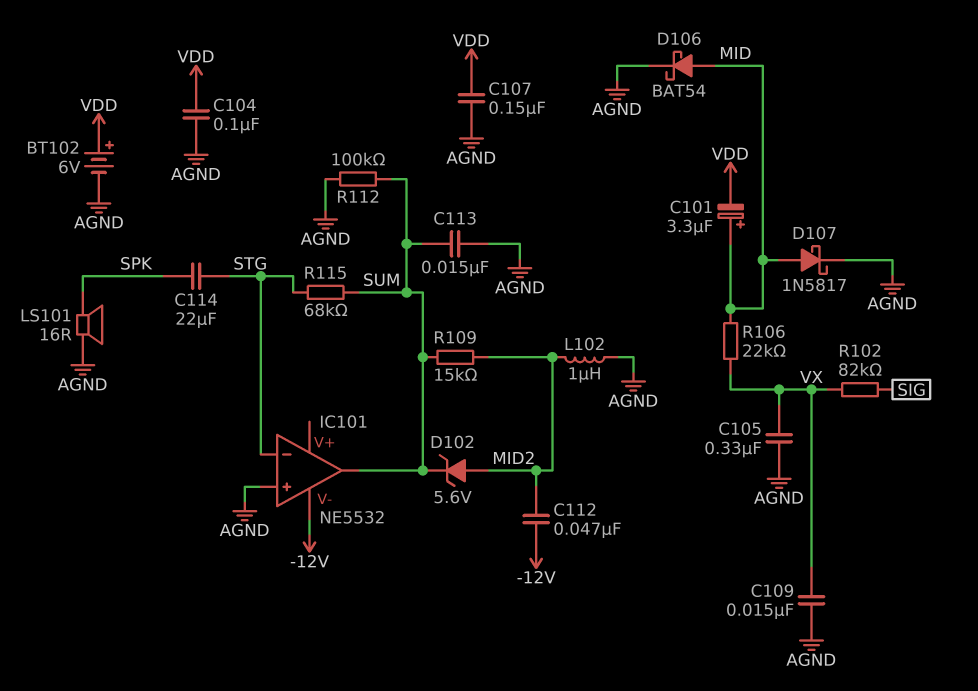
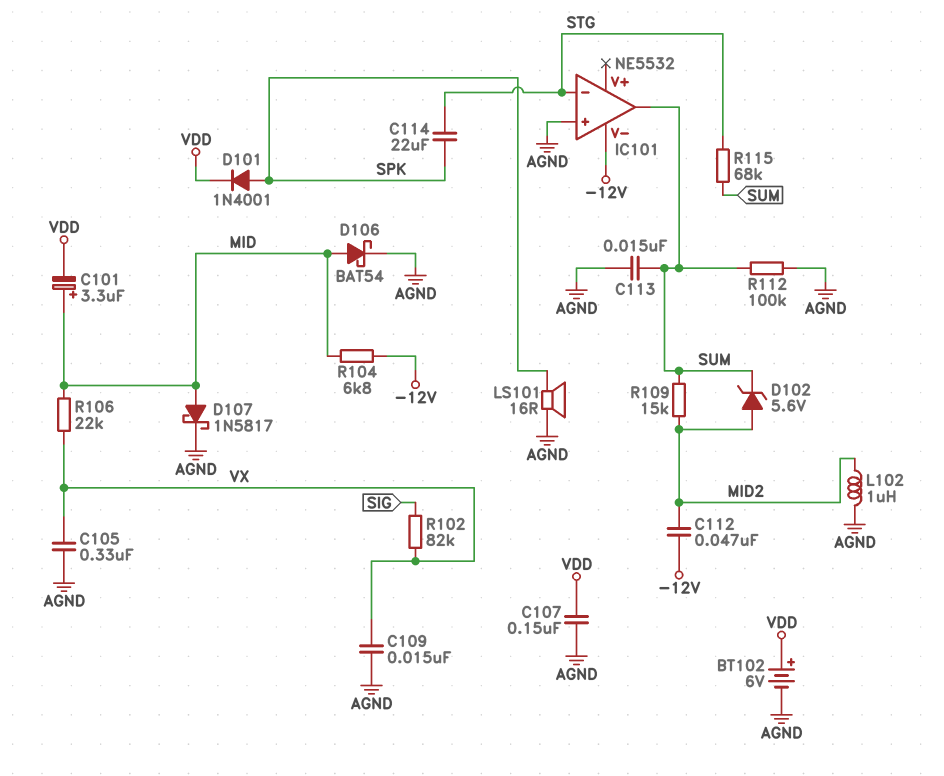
C104: 100nF (AGND, VDD) -> none
D101: none -> diode 1N4001 (A SPK, K VDD)
R104: none -> 6.8k (-12V, MID)

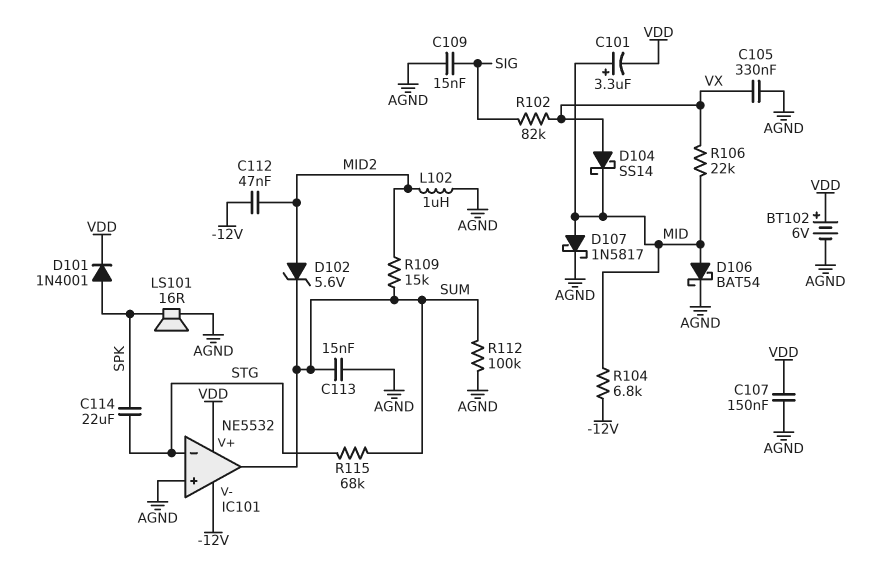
C109: 15nF (AGND, VX) -> 15nF (AGND, SIG)
D104: none -> schottky SS14 (A VX, K MID)
IC101 pin V+: none -> VDD

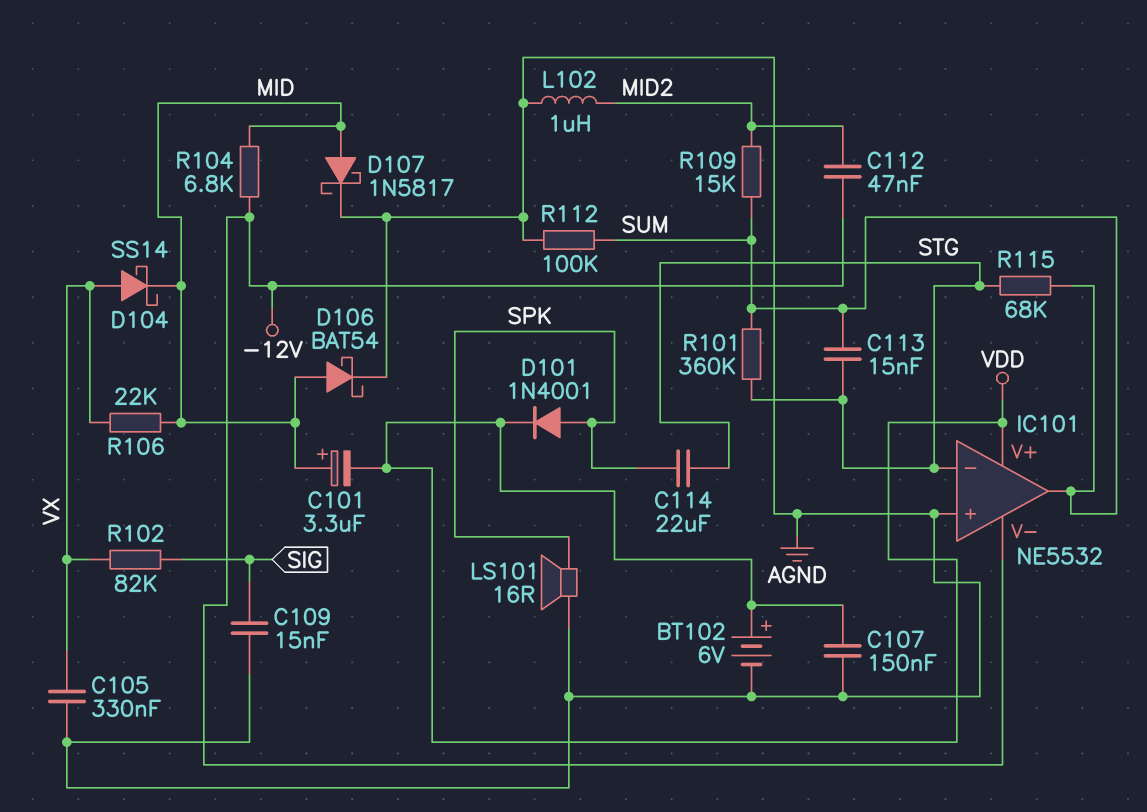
C113: 15nF (AGND, SUM) -> 15nF (STG, SUM)
D102: zener 5.6V (A MID2, K SUM) -> none
R101: none -> 360k (STG, SUM)

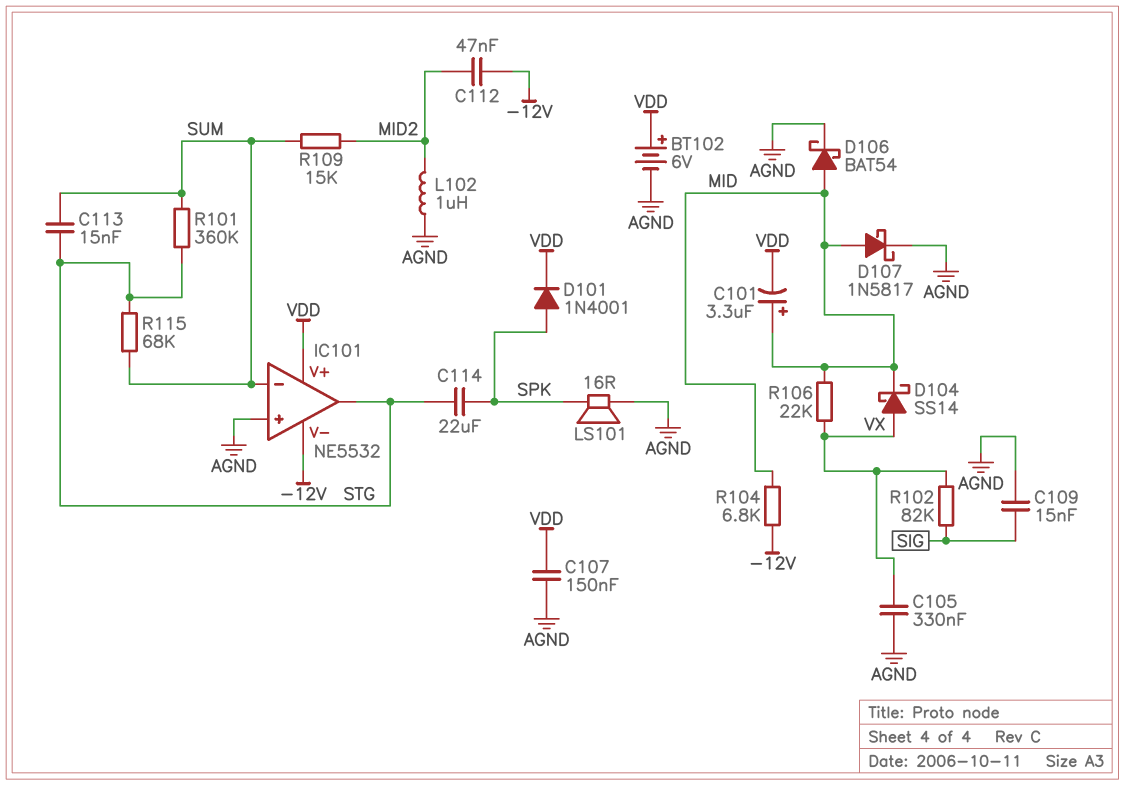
IC101 pin in-: STG -> SUM
IC101 pin out: SUM -> STG
R112: 100k (AGND, SUM) -> none

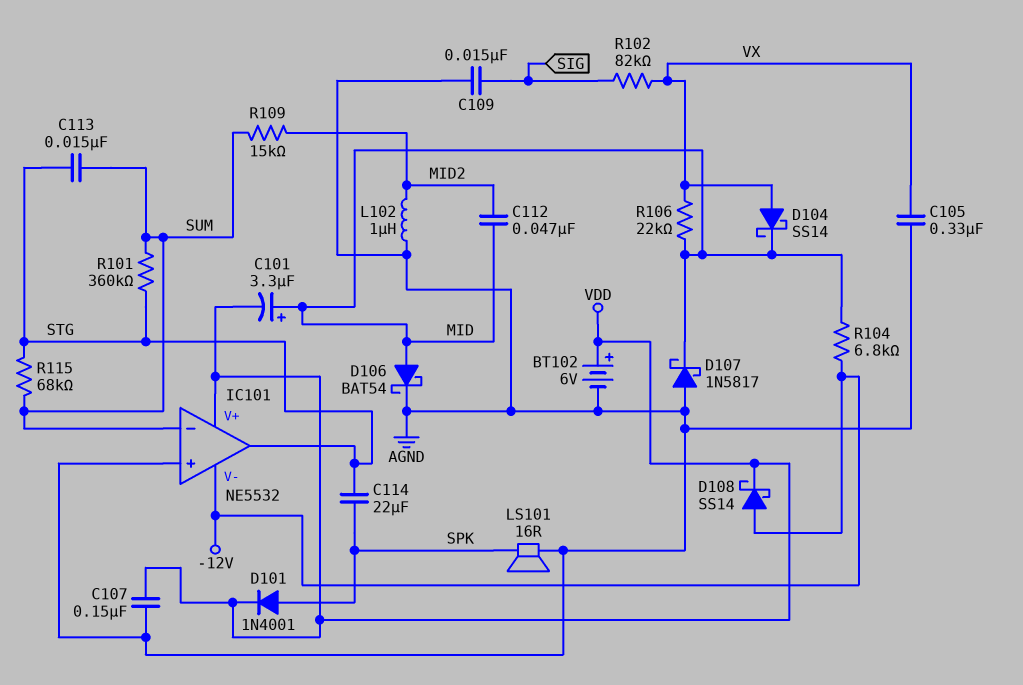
C112: 47nF (-12V, MID2) -> 47nF (MID, MID2)
D107: schottky 1N5817 (A MID, K AGND) -> schottky 1N5817 (A AGND, K MID)
D108: none -> schottky SS14 (A -12V, K VDD)

